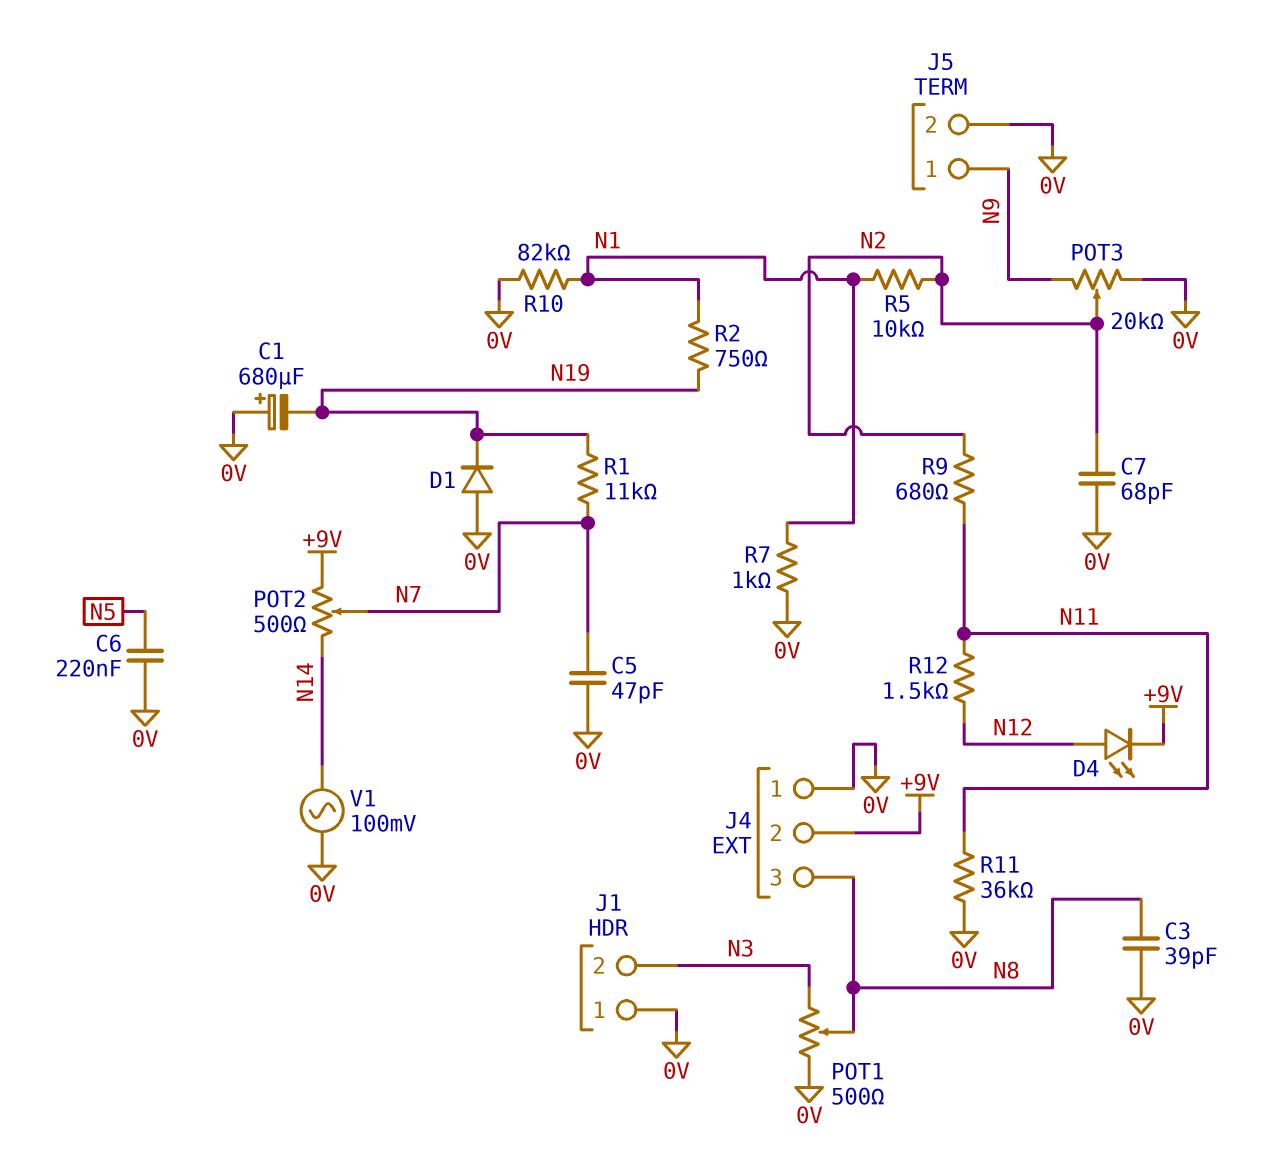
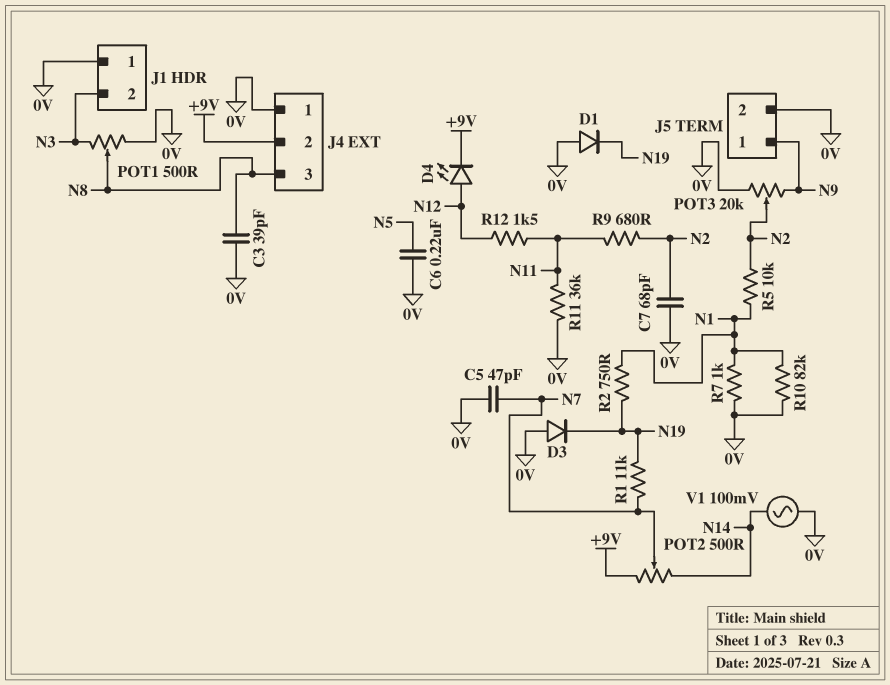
C1: 680uF (plus 0V, minus N19) -> none
D3: none -> diode (A 0V, K N19)

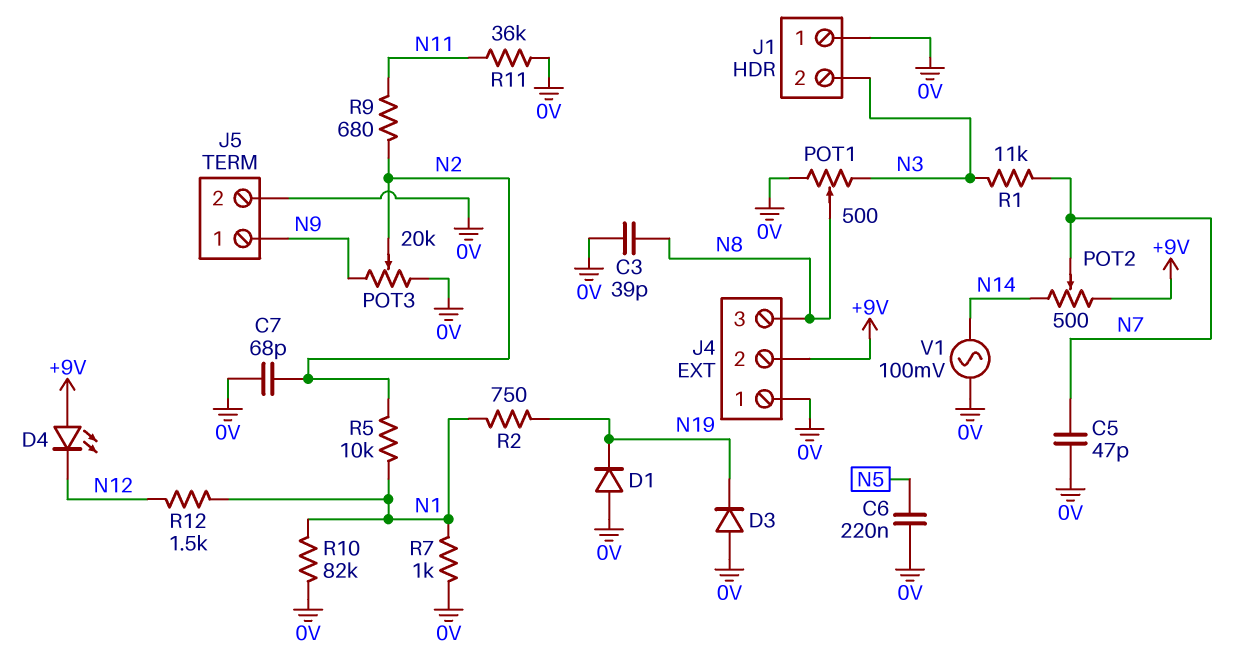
D4: LED (A N12, K +9V) -> LED (A +9V, K N12)
R1: 11k (N7, N19) -> 11k (N3, N7)
R12: 1.5k (N11, N12) -> 1.5k (N1, N12)

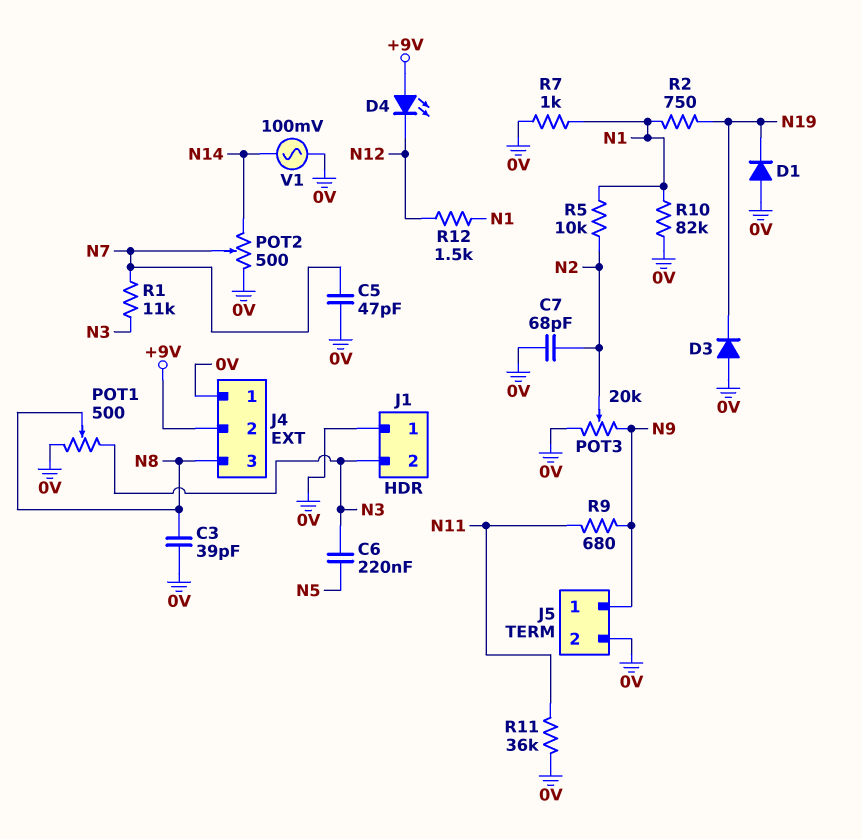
C6: 220nF (0V, N5) -> 220nF (N3, N5)
POT2: 500 (+9V, N14, wiper N7) -> 500 (0V, N14, wiper N7)
R9: 680 (N2, N11) -> 680 (N9, N11)

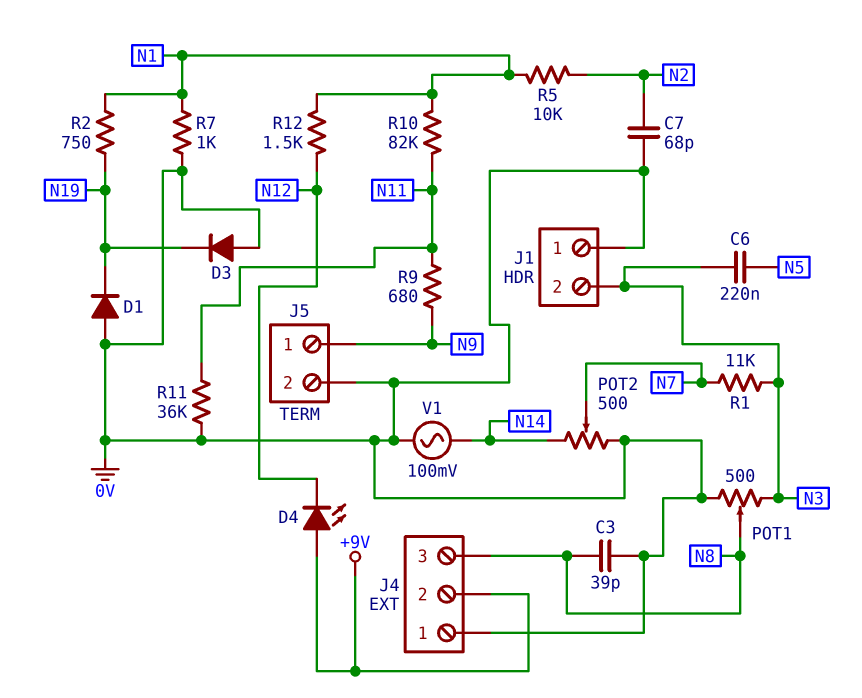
C5: 47pF (0V, N7) -> none
POT3: 20k (0V, N9, wiper N2) -> none
R10: 82k (0V, N1) -> 82k (N1, N11)

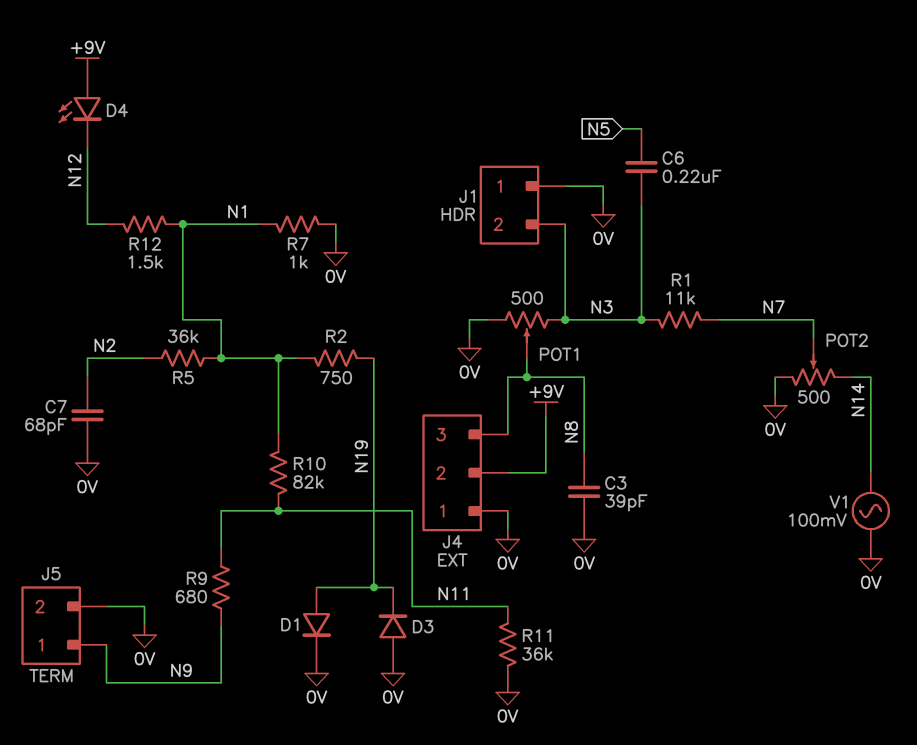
D1: diode (A 0V, K N19) -> diode (A N19, K 0V)
R5: 10k (N1, N2) -> 36k (N1, N2)

